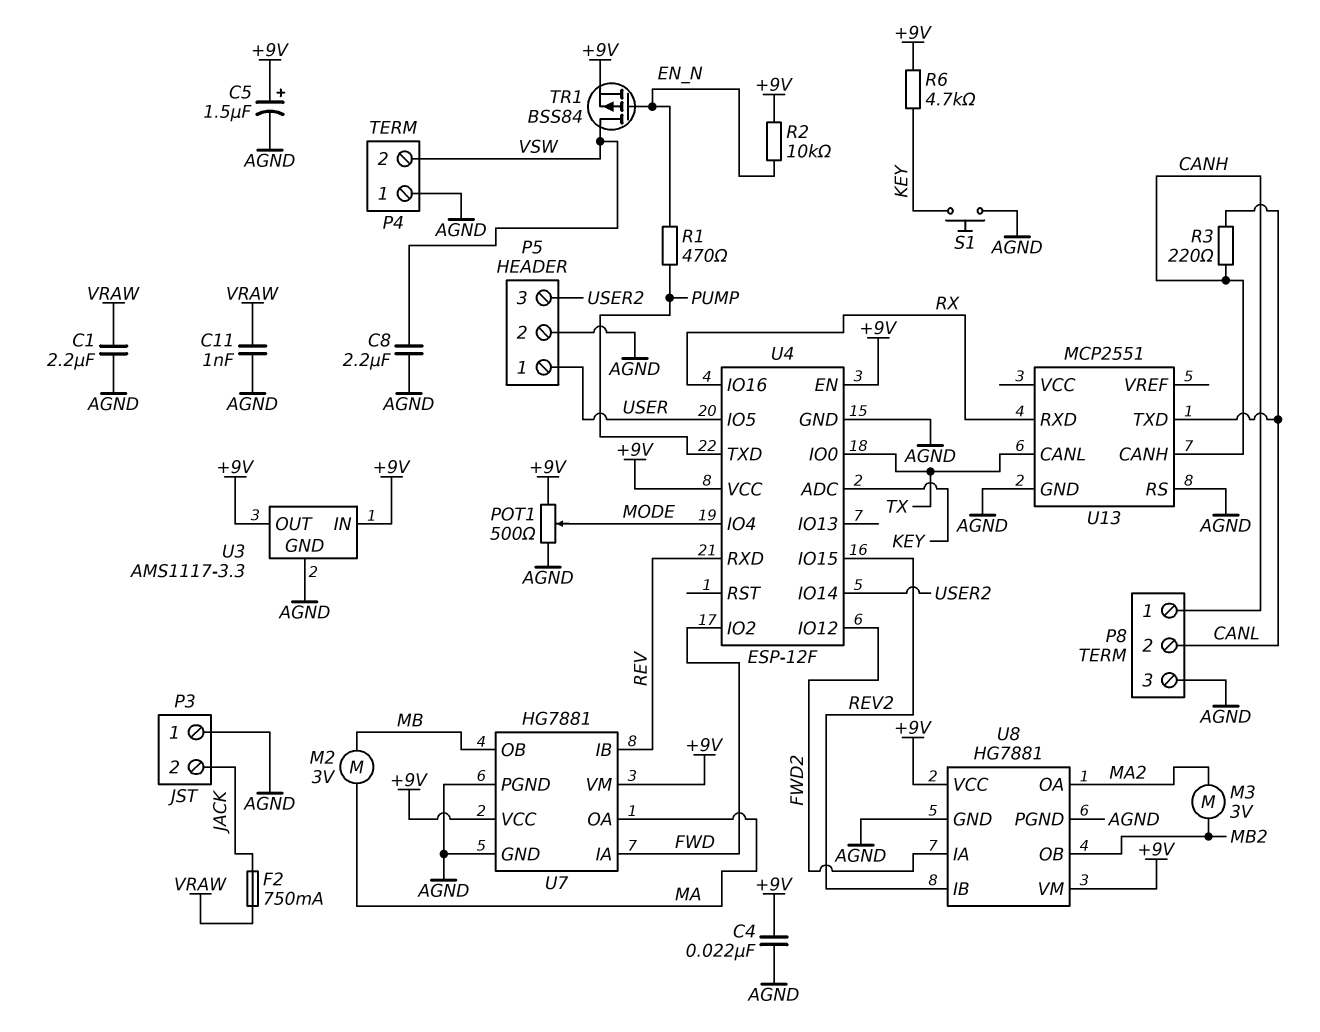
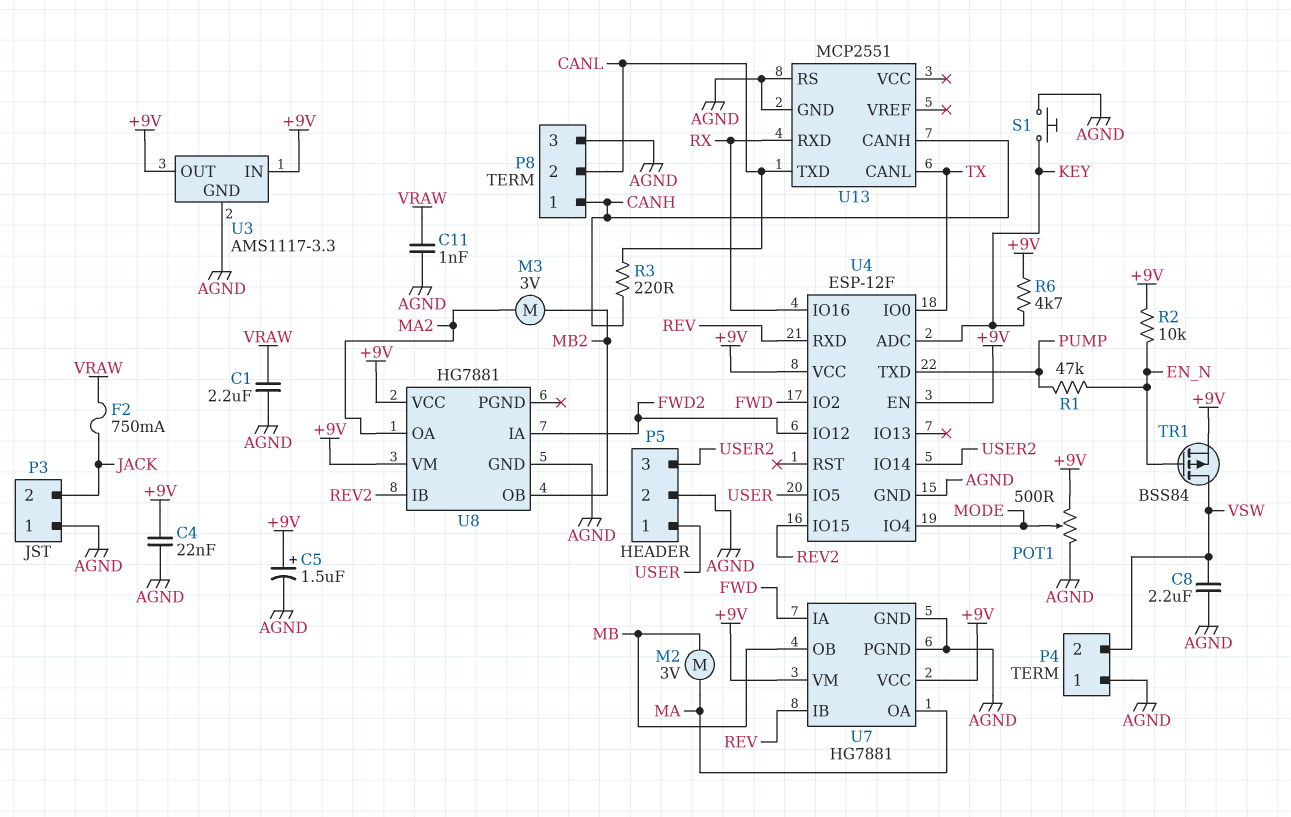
R1: 470 (EN_N, PUMP) -> 47k (EN_N, PUMP)
U8 pin PGND: AGND -> none

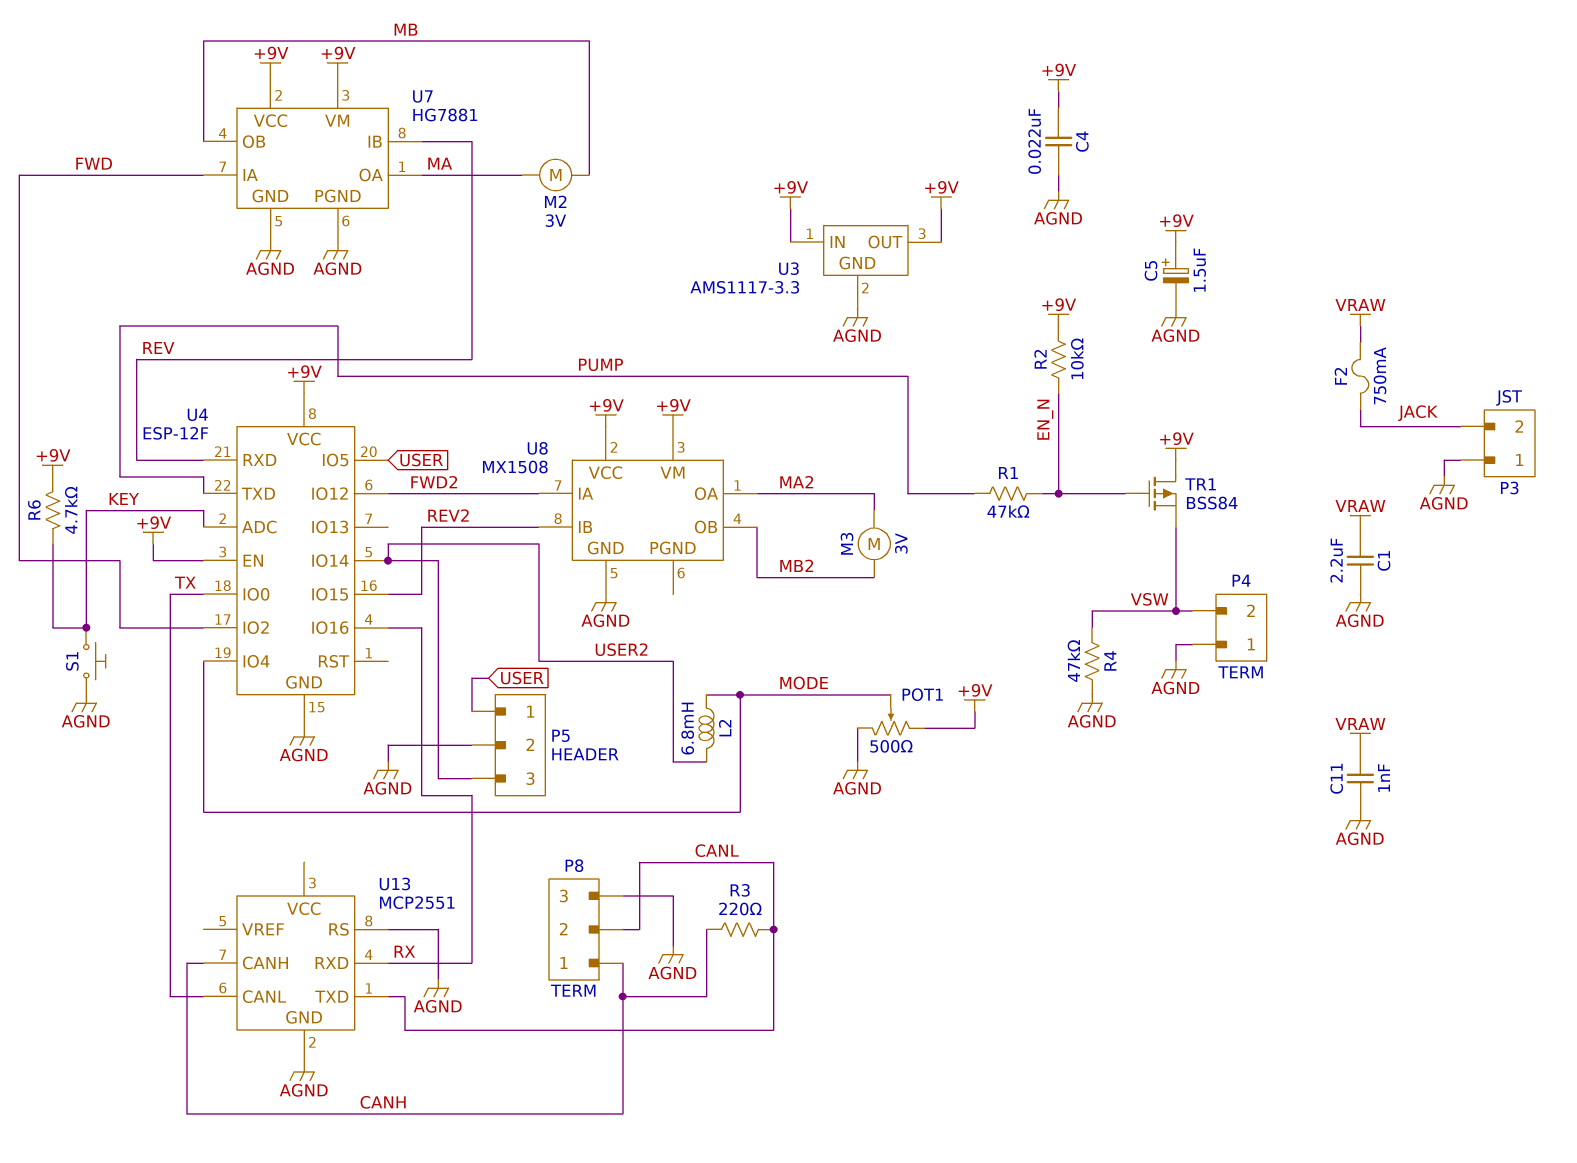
C8: 2.2uF (AGND, VSW) -> none
L2: none -> 6.8mH (MODE, USER2)
R4: none -> 47k (AGND, VSW)
TR1: PMOS BSS84 (G EN_N, D VSW, S +9V) -> PMOS BSS84 (G EN_N, D +9V, S VSW)
U8: HG7881 -> MX1508

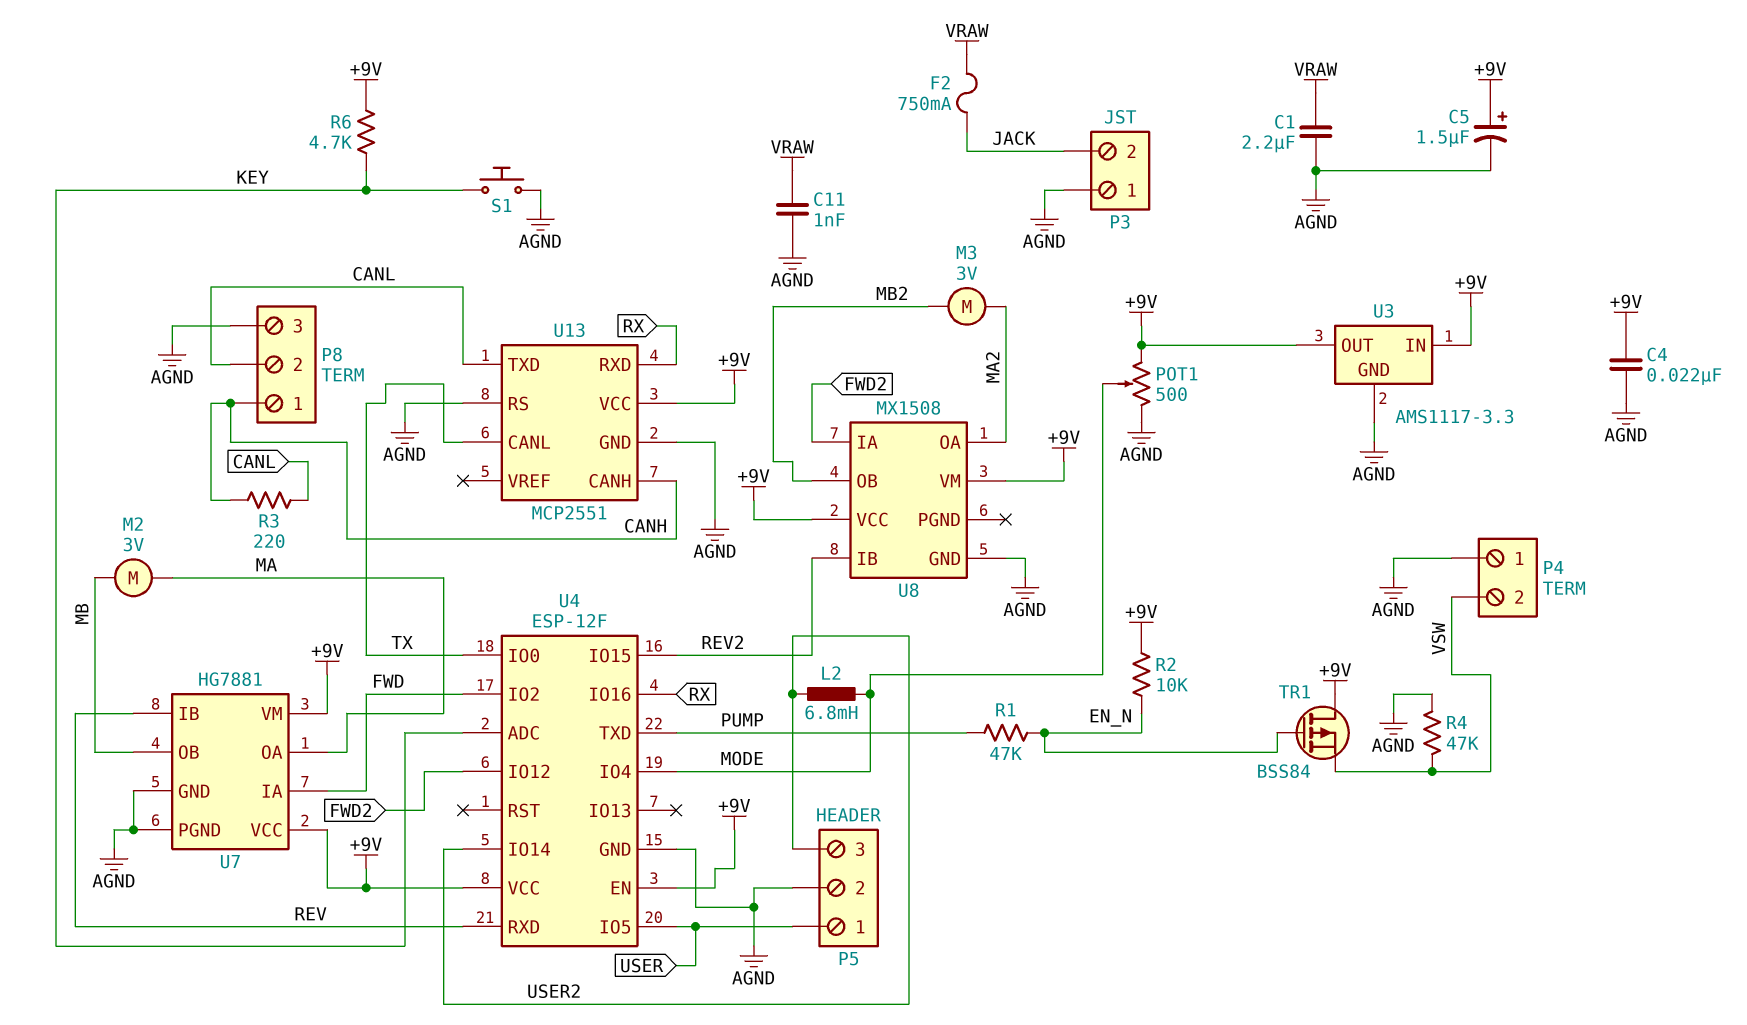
U13 pin VCC: none -> +9V

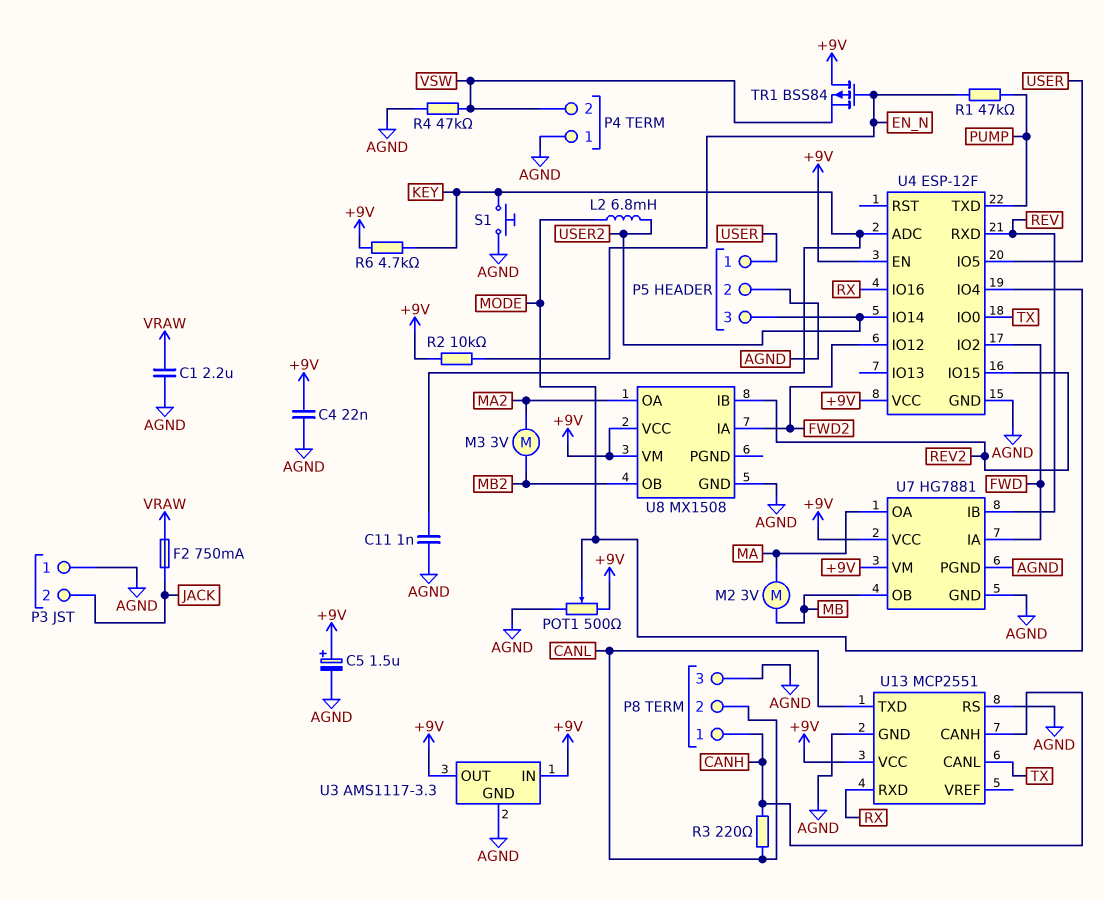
C11: 1nF (AGND, VRAW) -> 1nF (AGND, KEY)

